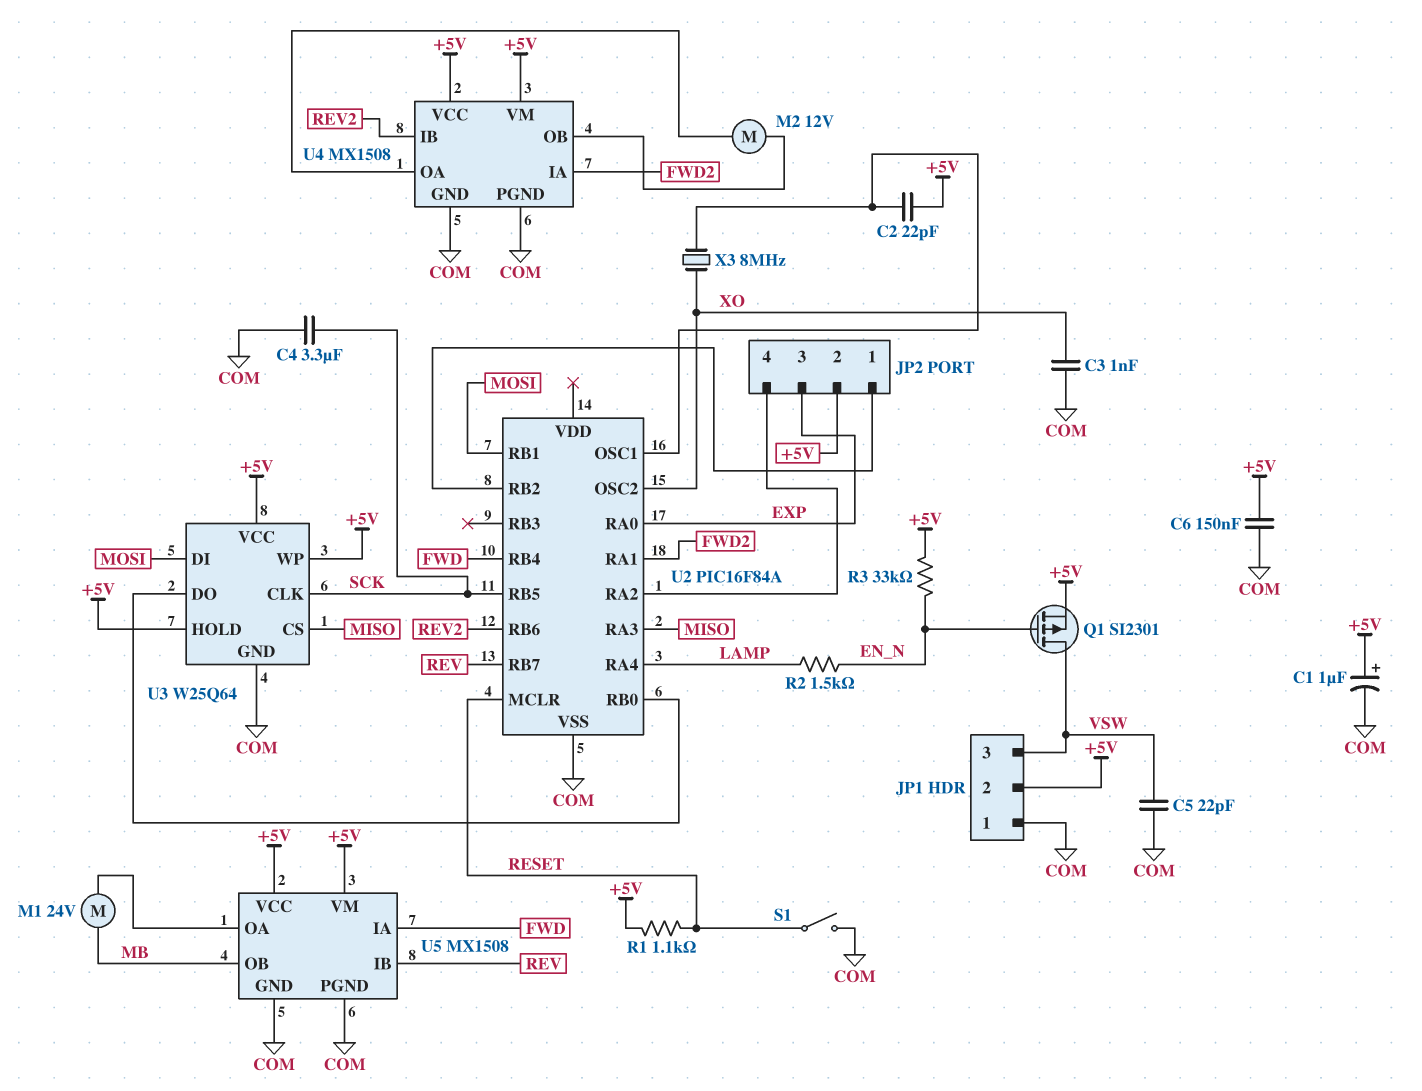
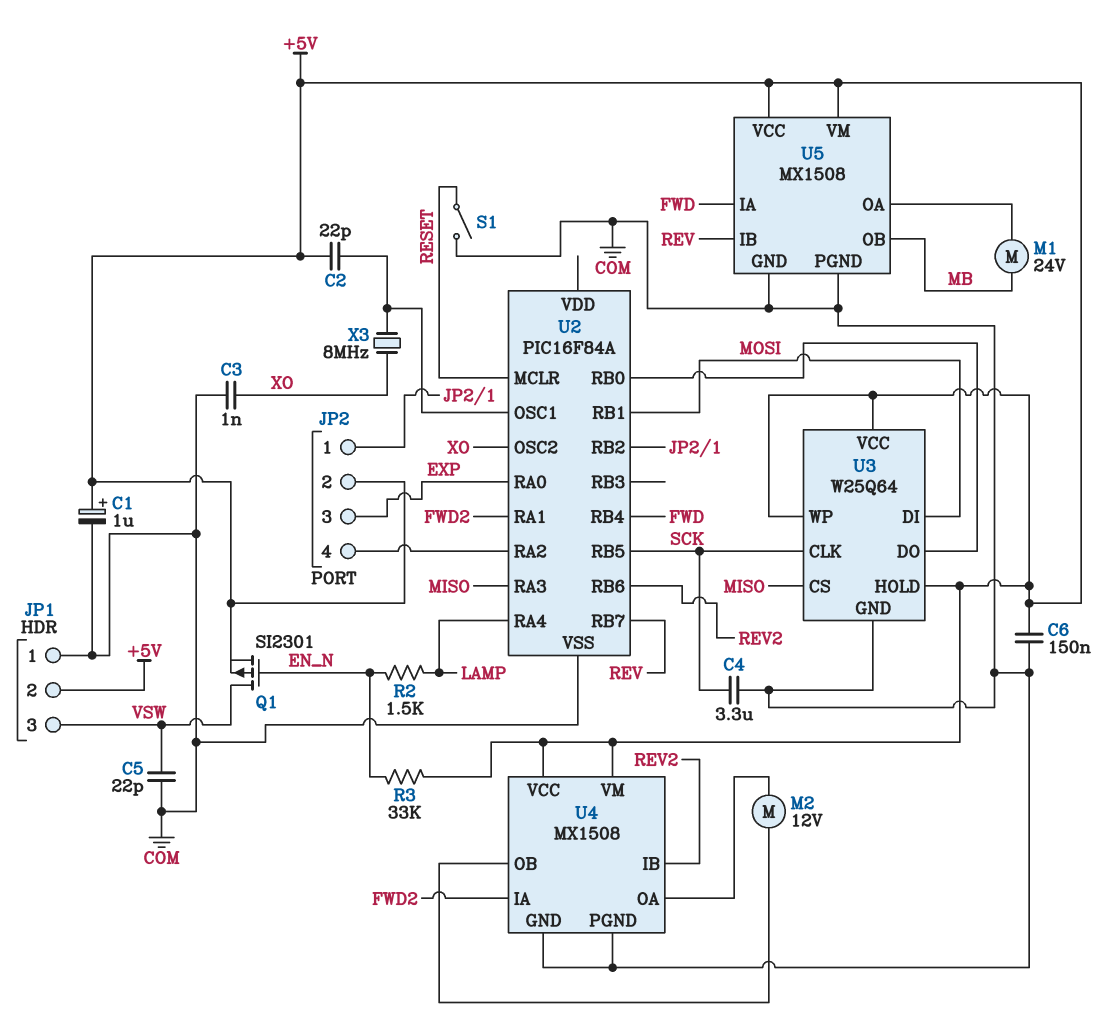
R1: 1.1k (+5V, RESET) -> none

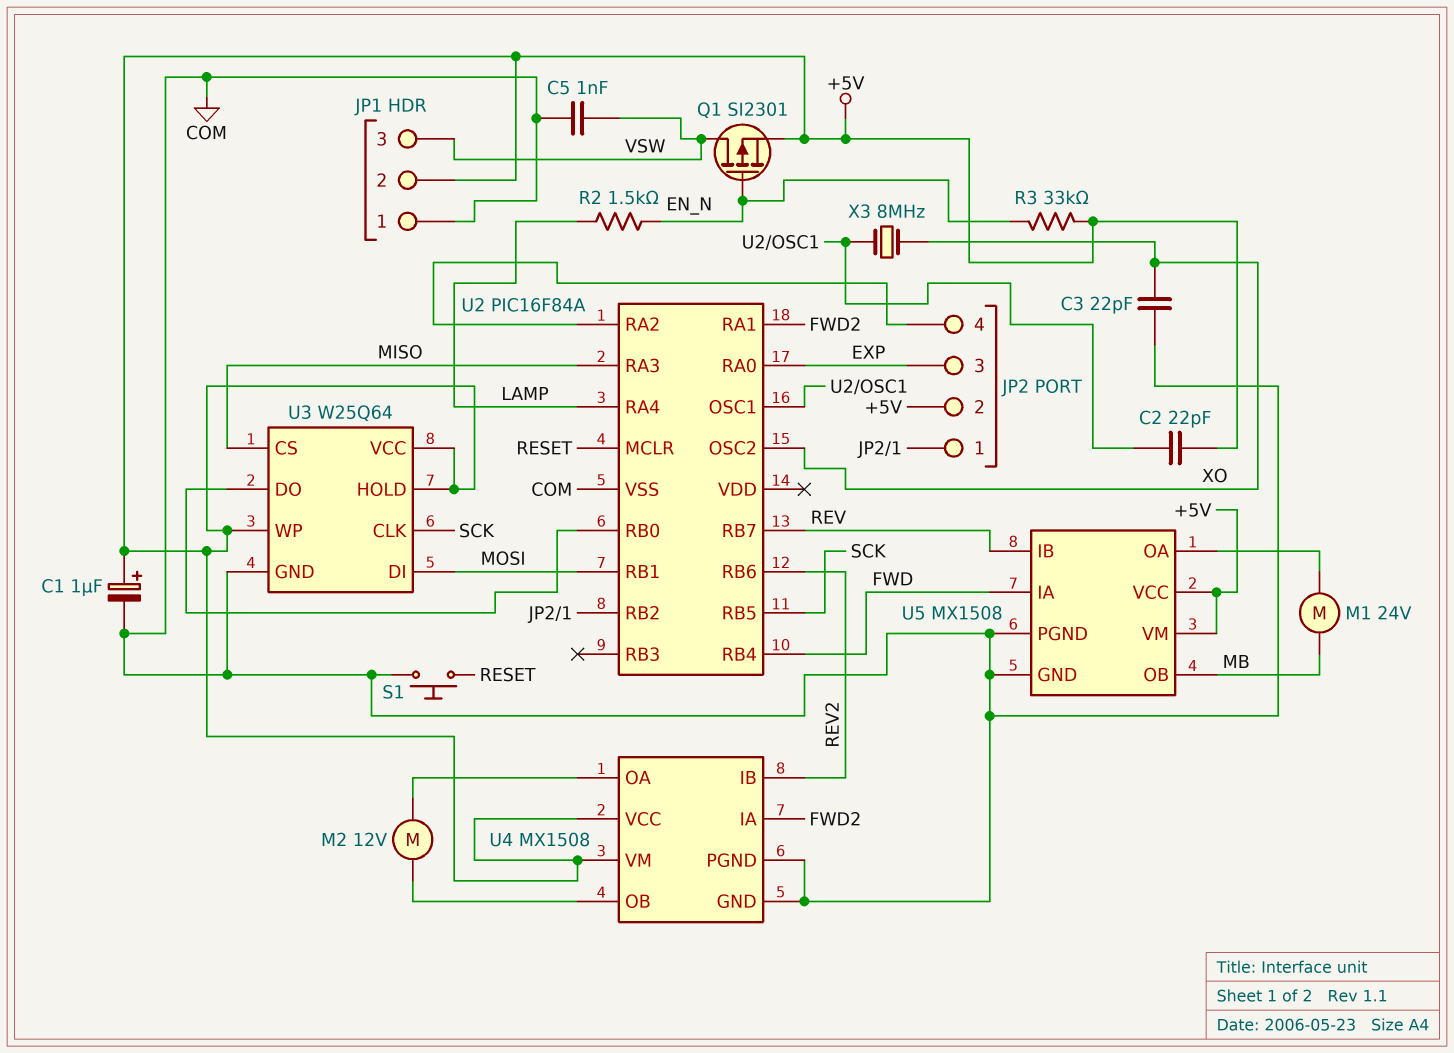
C3: 1nF (COM, XO) -> 22pF (COM, XO)
C4: 3.3uF (COM, SCK) -> none
C5: 22pF (COM, VSW) -> 1nF (COM, VSW)
C6: 150nF (+5V, COM) -> none
S1: switch (COM, RESET) -> button (COM, RESET)

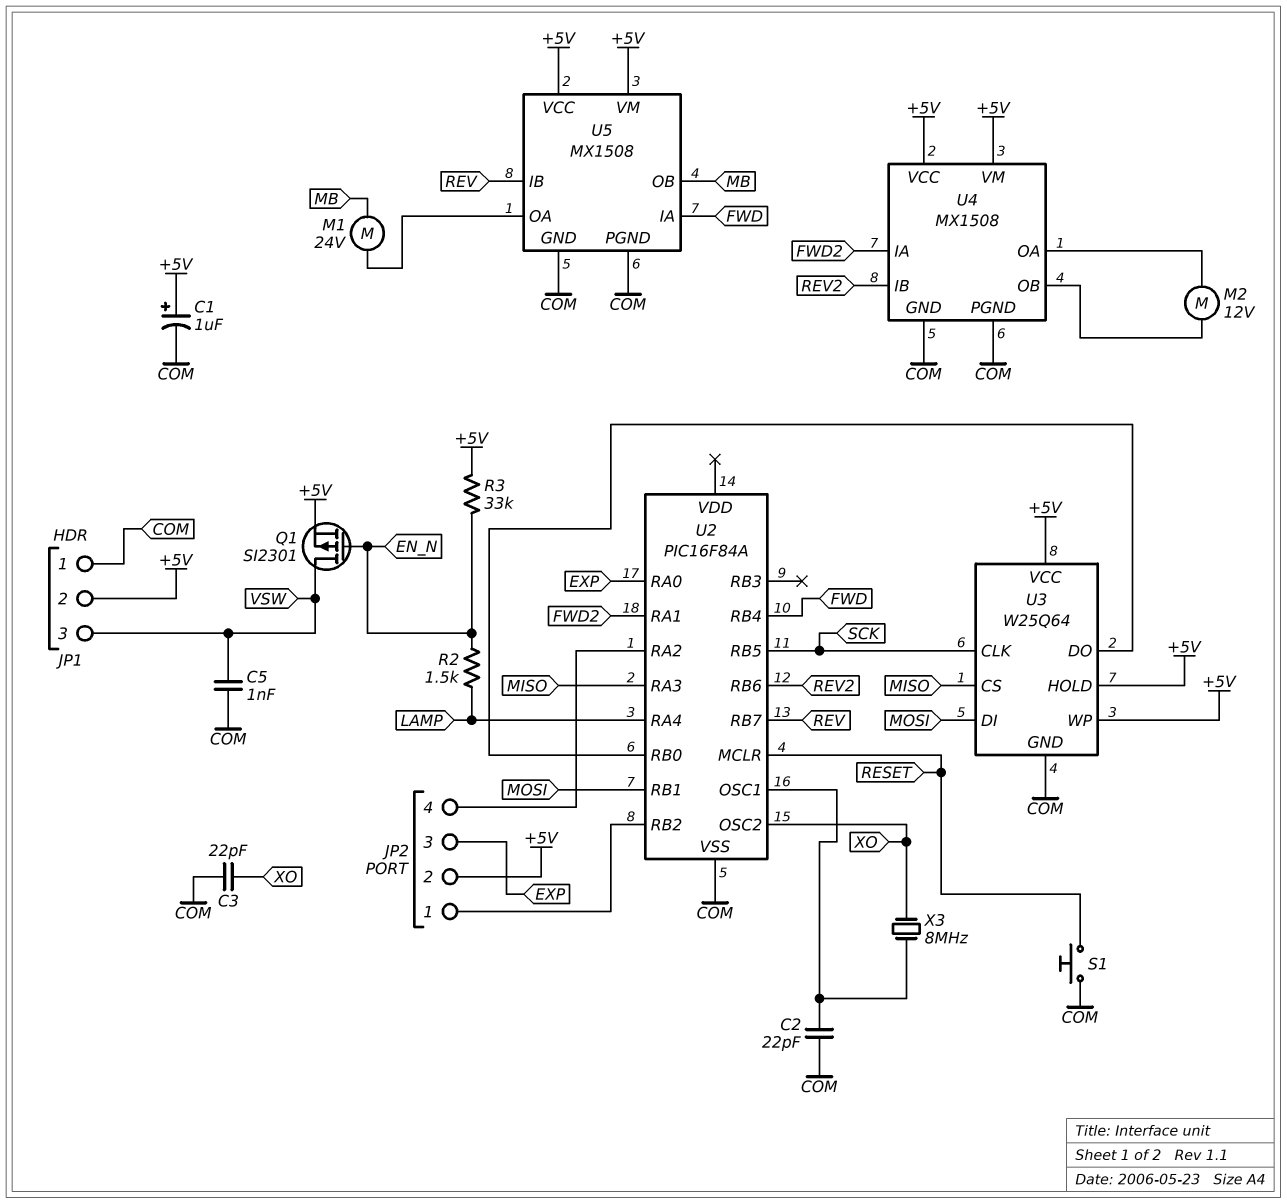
C2: 22pF (+5V, U2/OSC1) -> 22pF (COM, U2/OSC1)

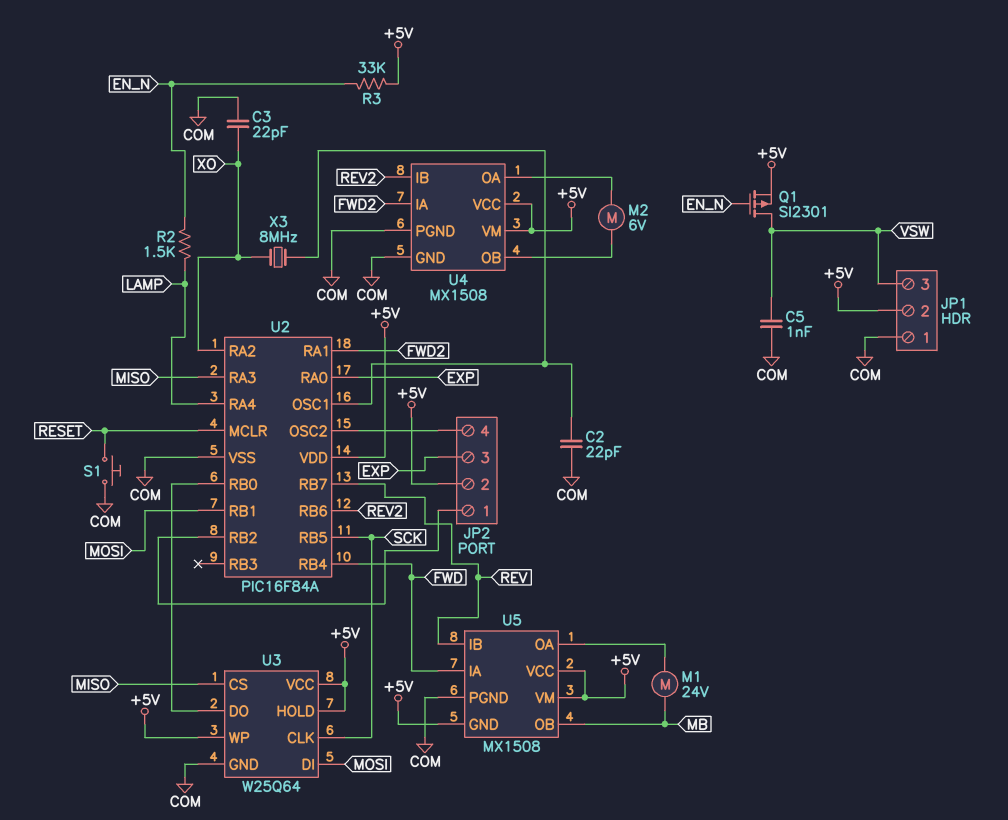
C1: 1uF (plus +5V, minus COM) -> none
M2: motor 12V (U4/OA, U4/OB) -> motor 6V (U4/OA, U4/OB)
U2 pin OSC2: XO -> JP2/4
U2 pin RA2: JP2/4 -> XO
U2 pin VDD: none -> +5V
U5 pin GND: COM -> +5V

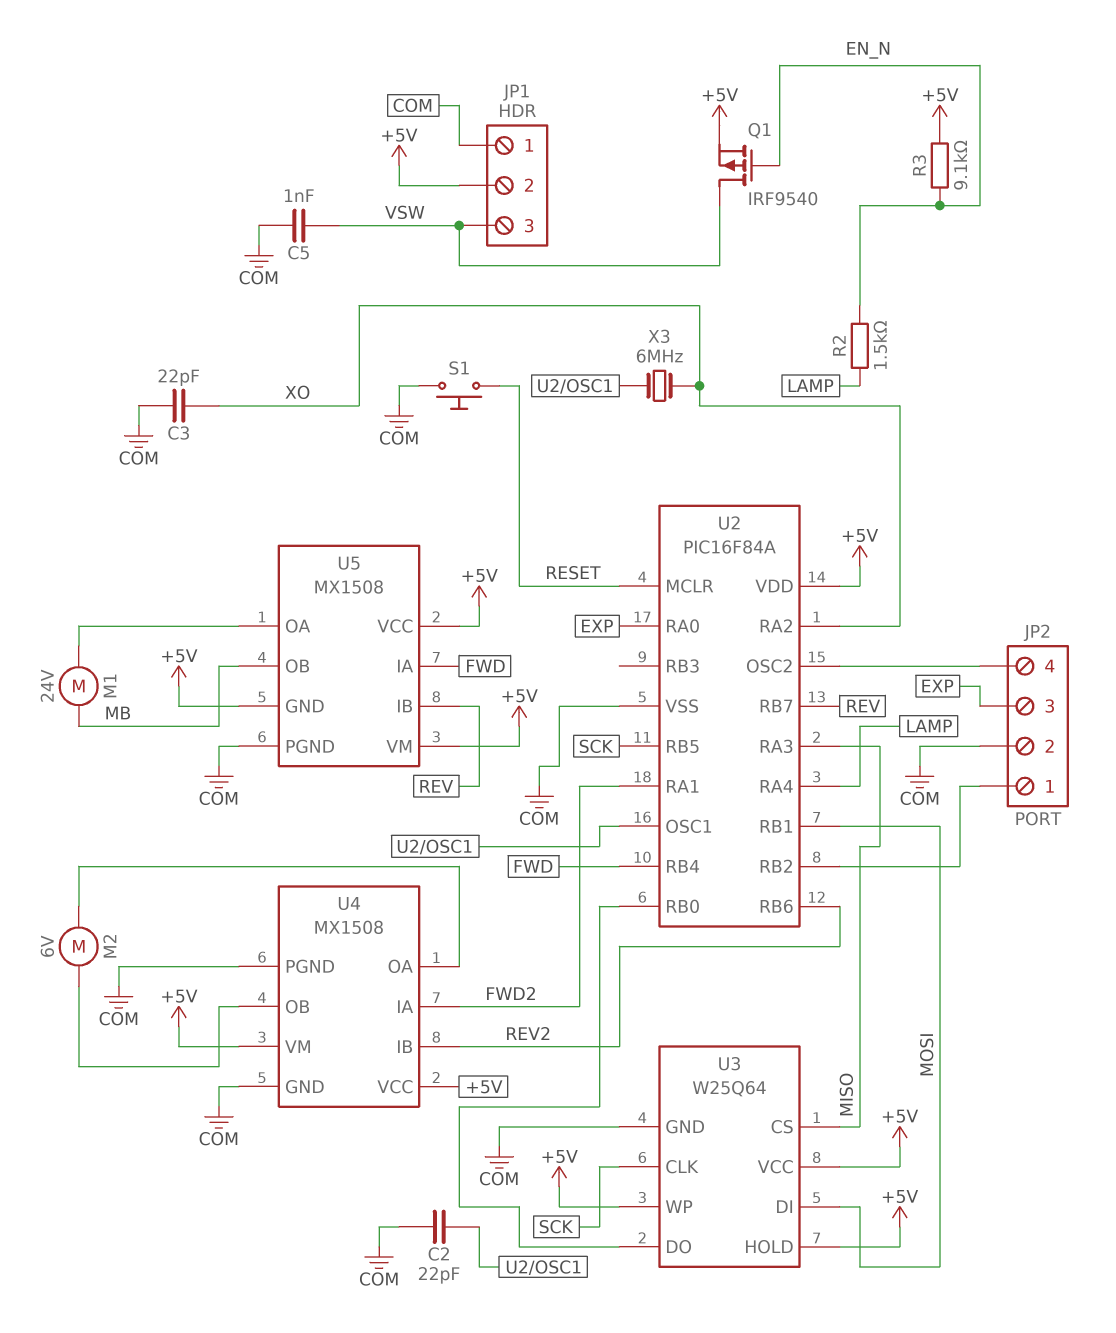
JP2 pin 2: +5V -> COM
Q1: PMOS SI2301 (G EN_N, D VSW, S +5V) -> PMOS IRF9540 (G EN_N, D VSW, S +5V)
R3: 33k (+5V, EN_N) -> 9.1k (+5V, EN_N)
X3: 8MHz (U2/OSC1, XO) -> 6MHz (U2/OSC1, XO)

